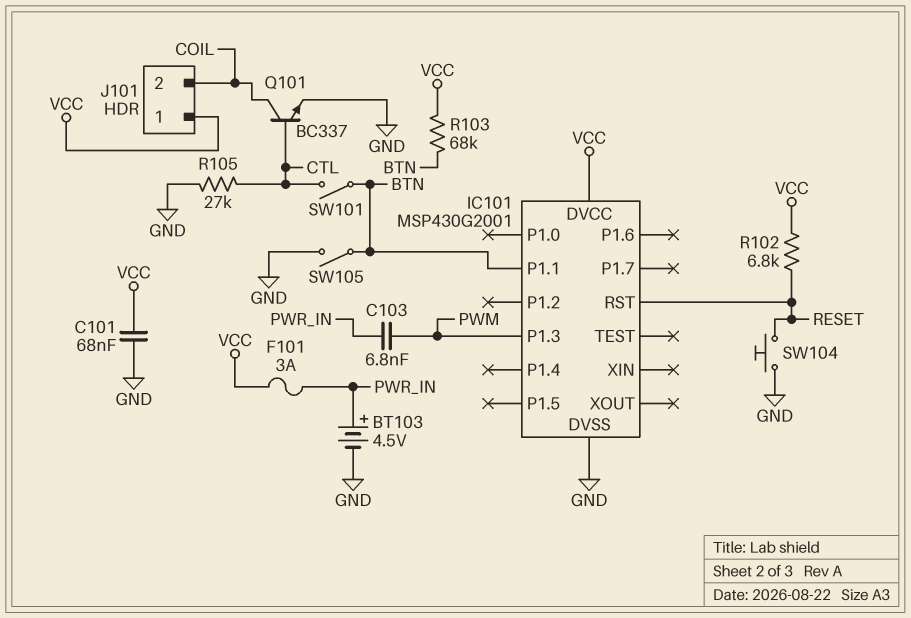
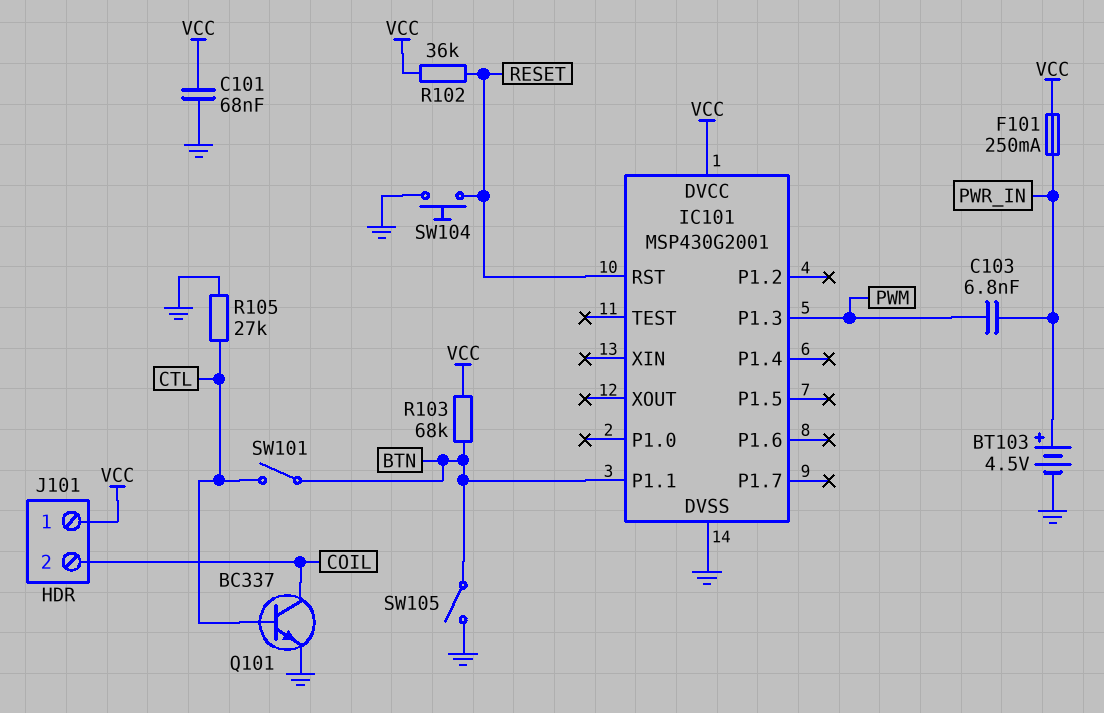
F101: 3A (PWR_IN, VCC) -> 250mA (PWR_IN, VCC)
R102: 6.8k (RESET, VCC) -> 36k (RESET, VCC)

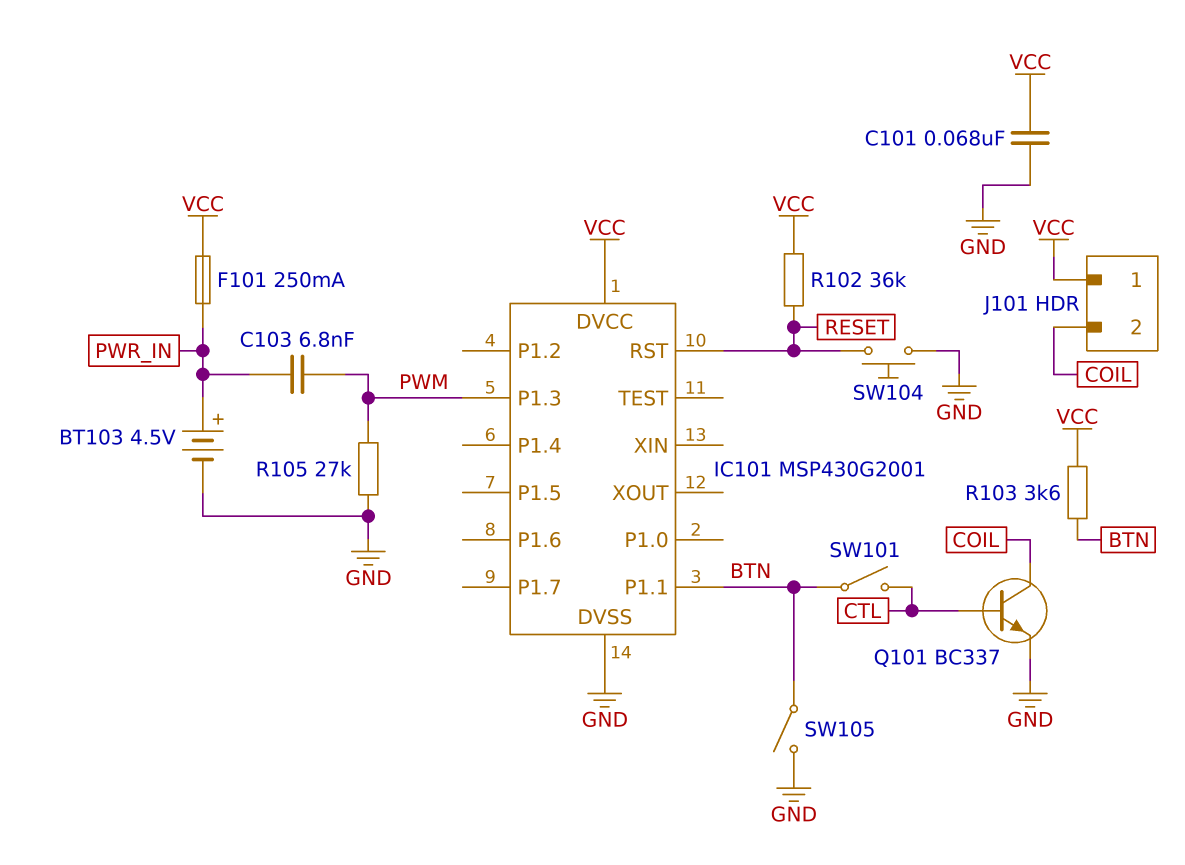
R103: 68k (BTN, VCC) -> 3.6k (BTN, VCC)
R105: 27k (CTL, GND) -> 27k (GND, PWM)

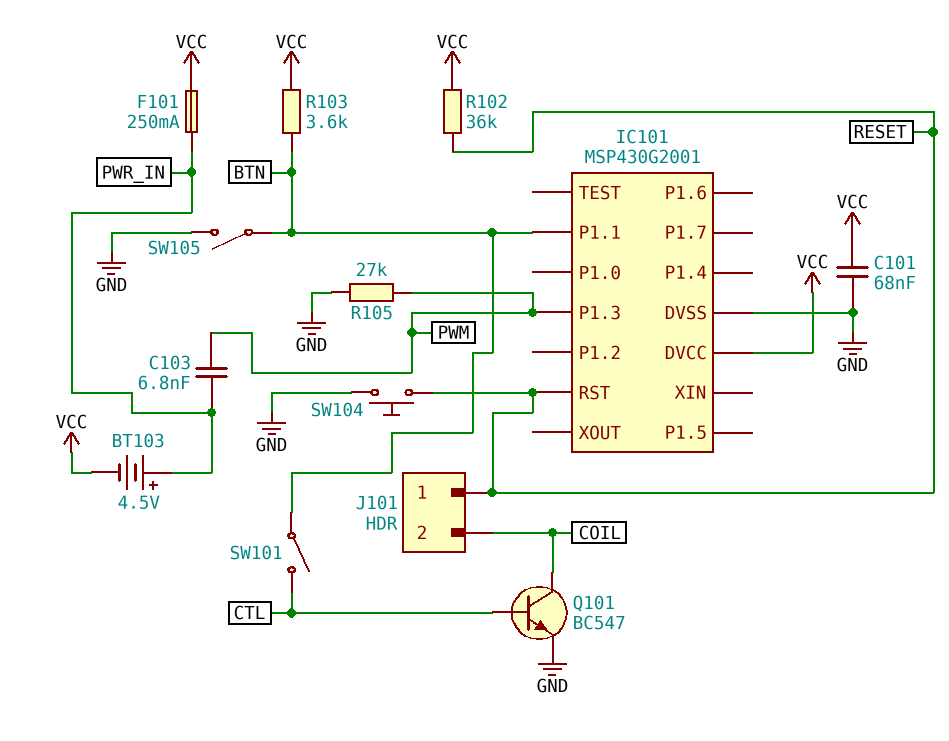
BT103: 4.5V (plus PWR_IN, minus GND) -> 4.5V (plus PWR_IN, minus VCC)
J101 pin 1: VCC -> RESET
Q101: NPN BC337 (B CTL, C COIL, E GND) -> NPN BC547 (B CTL, C COIL, E GND)

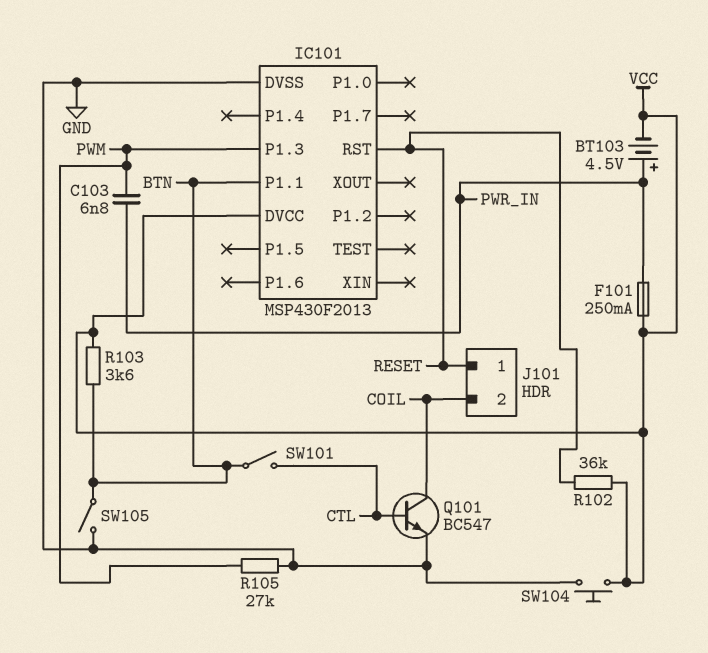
C101: 68nF (GND, VCC) -> none
IC101: MSP430G2001 -> MSP430F2013
SW104: button (GND, RESET) -> button (GND, VCC)

